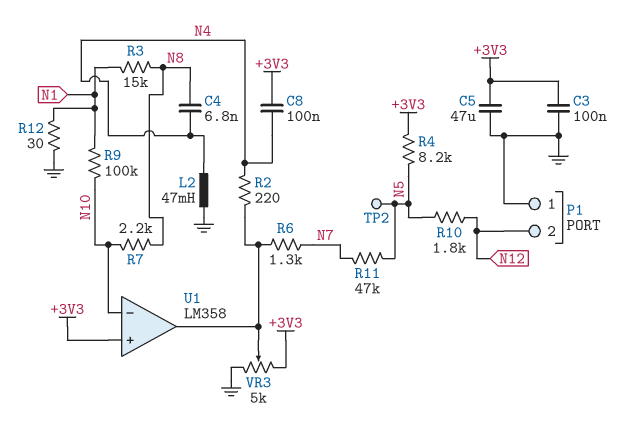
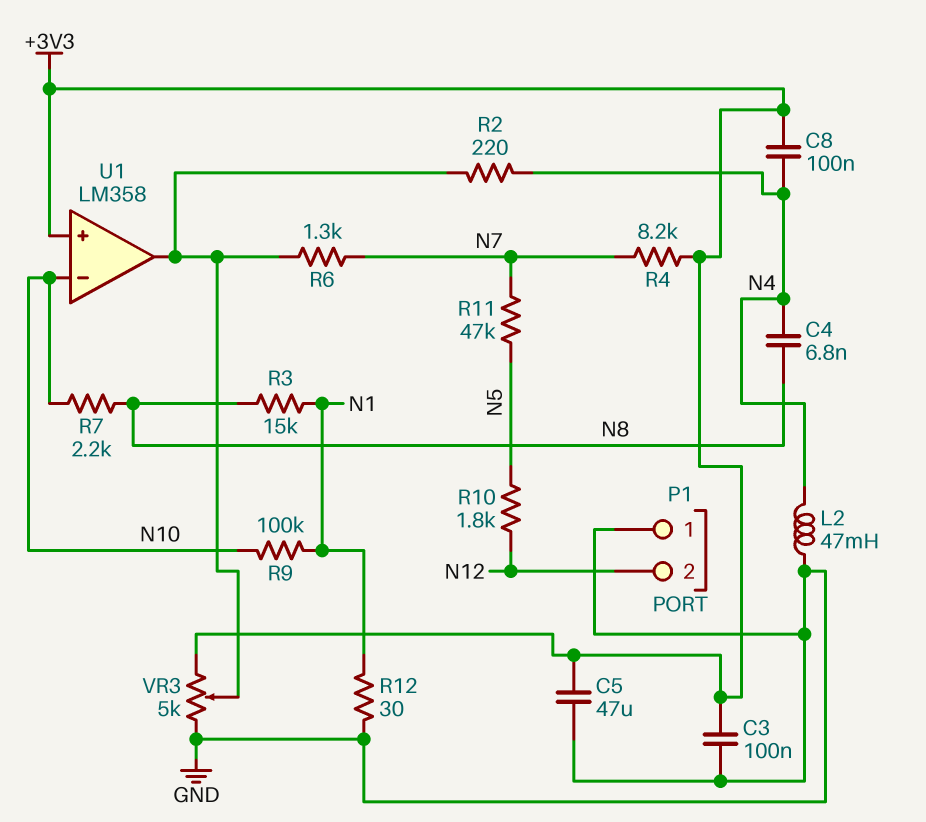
R4: 8.2k (+3V3, N5) -> 8.2k (+3V3, N7)
TP2: test point (N5) -> none

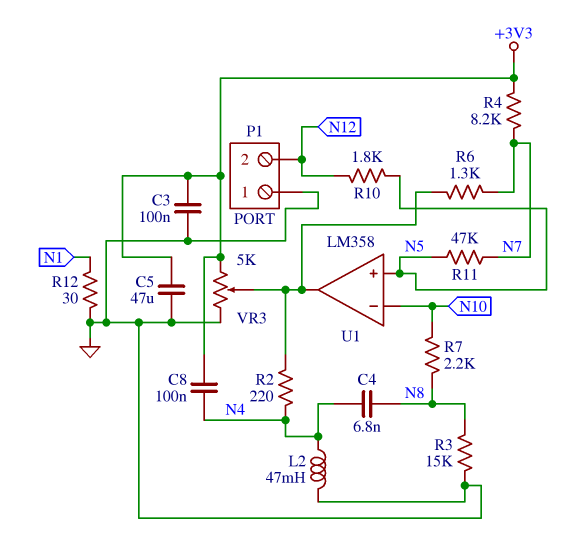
R3: 15k (N1, N8) -> 15k (GND, N8)
R9: 100k (N1, N10) -> none
U1 pin in+: +3V3 -> N5

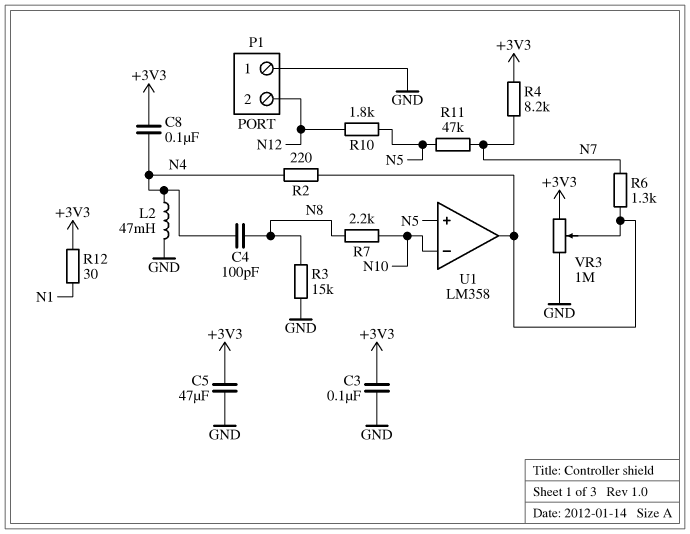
C4: 6.8nF (N4, N8) -> 100pF (N4, N8)
R12: 30 (GND, N1) -> 30 (+3V3, N1)
VR3: 5k (+3V3, GND, wiper U1/out) -> 1M (+3V3, GND, wiper U1/out)

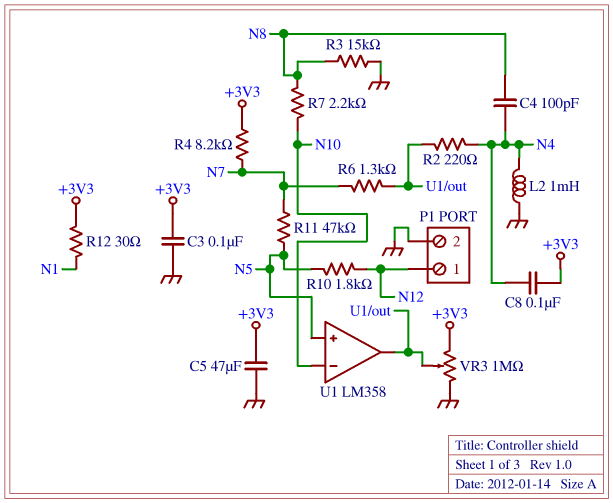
L2: 47mH (GND, N4) -> 1mH (GND, N4)
P1 pin 1: GND -> N12
P1 pin 2: N12 -> GND

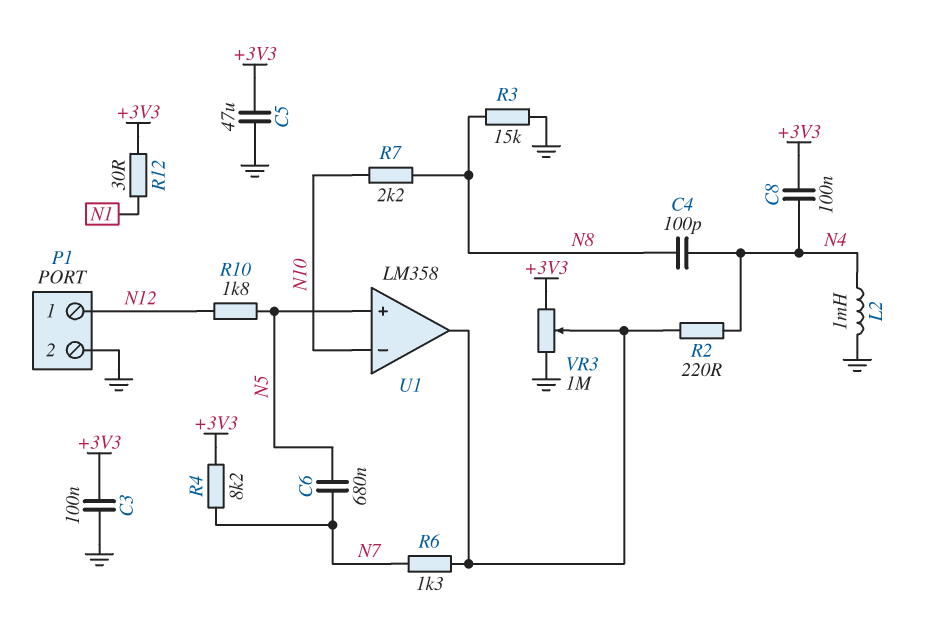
C6: none -> 680nF (N5, N7)
R11: 47k (N5, N7) -> none

